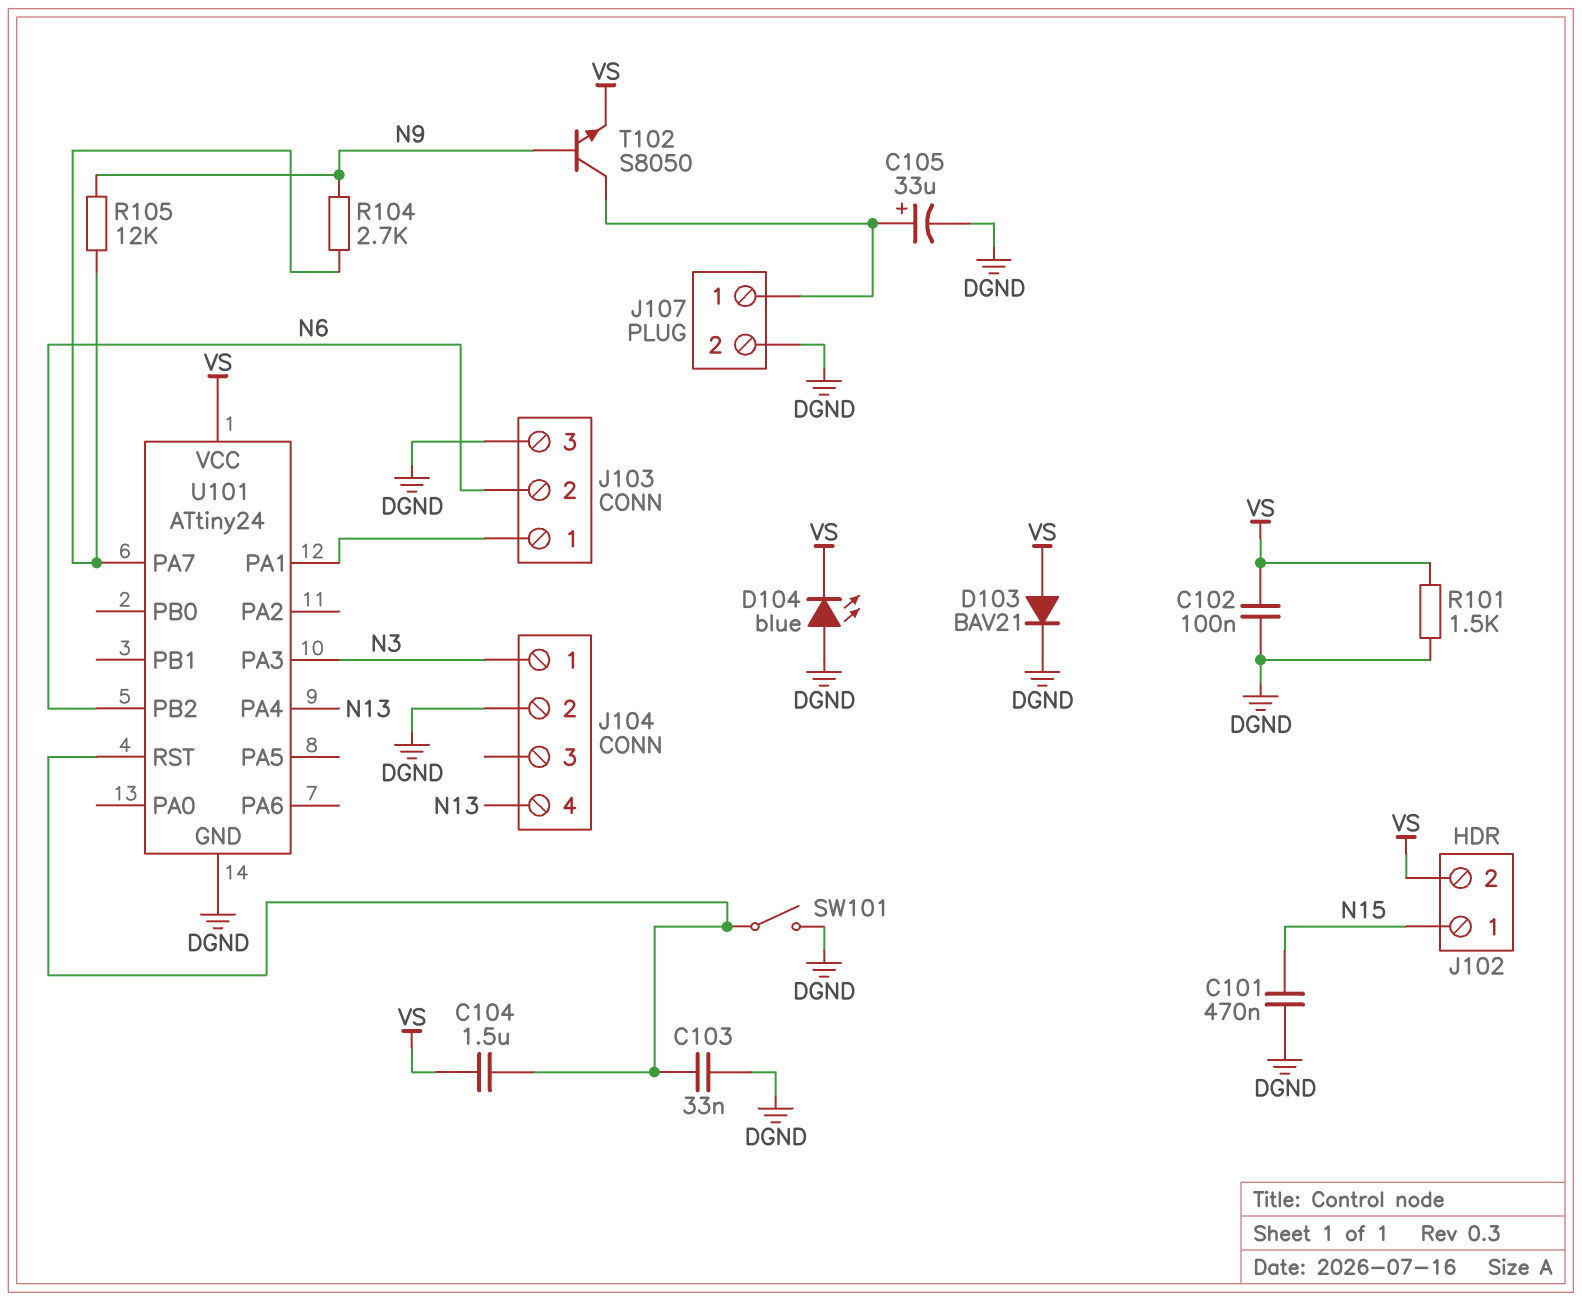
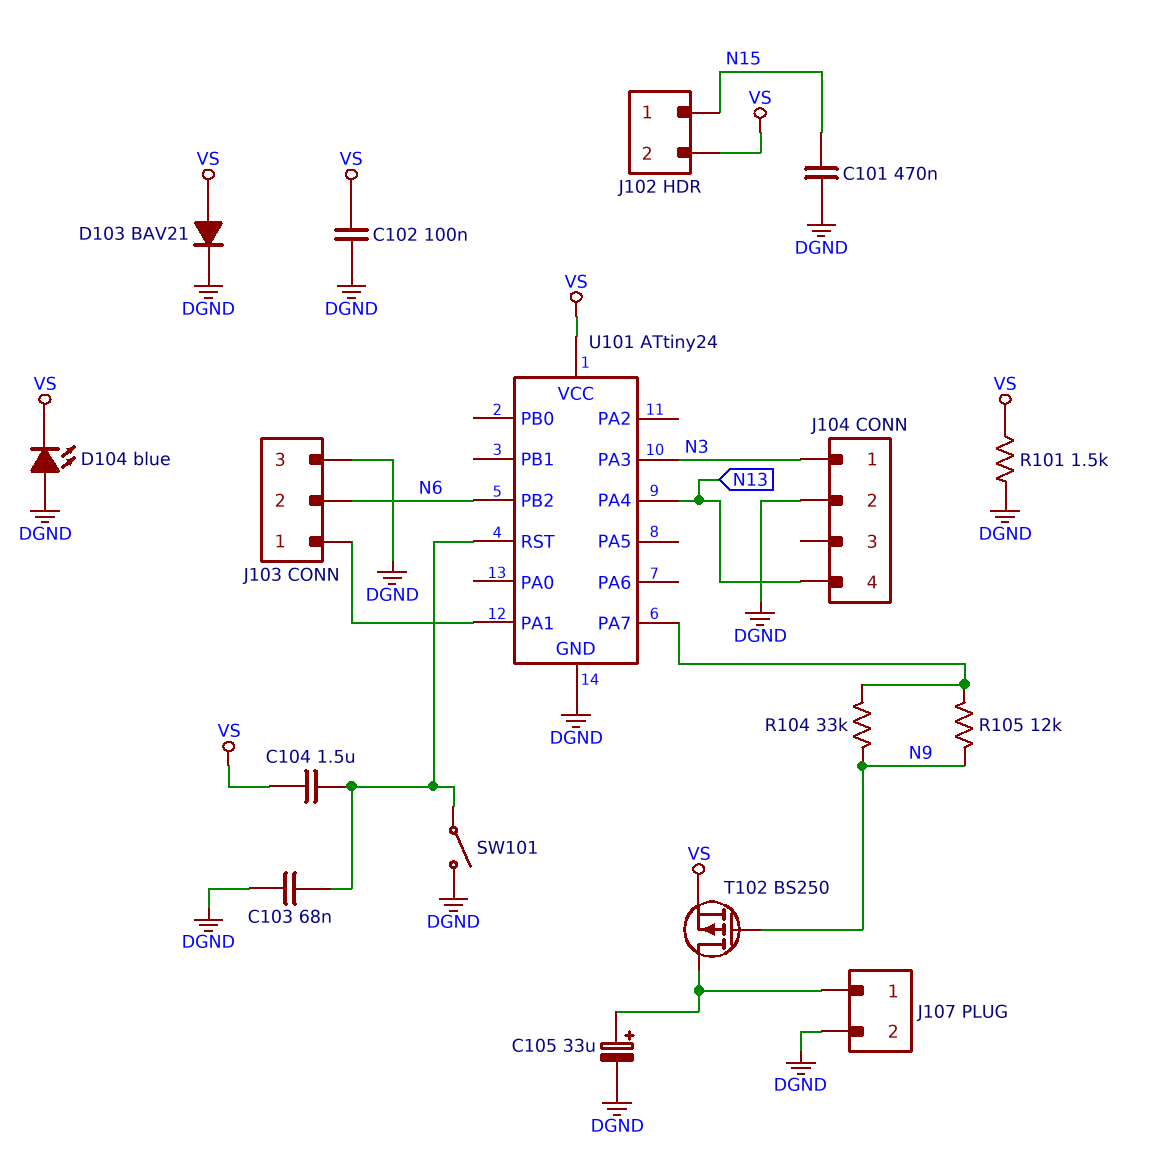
C103: 33nF (DGND, U101/RST) -> 68nF (DGND, U101/RST)
R104: 2.7k (N9, U101/PA7) -> 33k (N9, U101/PA7)
T102: NPN S8050 (B N9, C J107/1, E VS) -> PMOS BS250 (G N9, D J107/1, S VS)

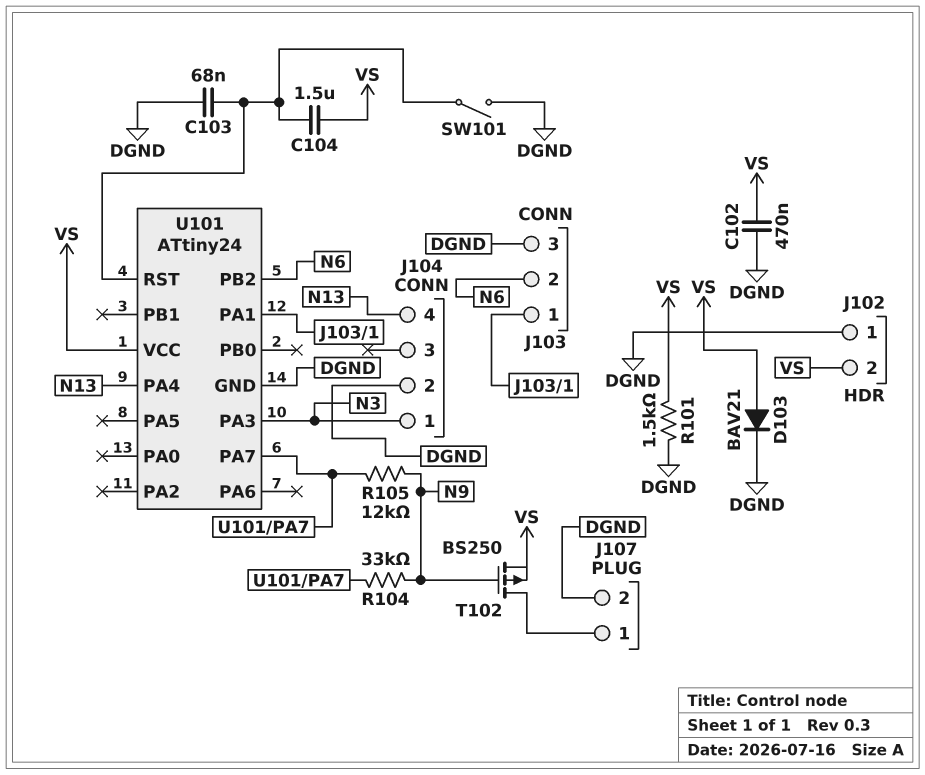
C101: 470nF (DGND, N15) -> none
C102: 100nF (DGND, VS) -> 470nF (DGND, VS)
C105: 33uF (plus J107/1, minus DGND) -> none
D104: LED blue (A DGND, K VS) -> none
J102 pin 1: N15 -> DGND

